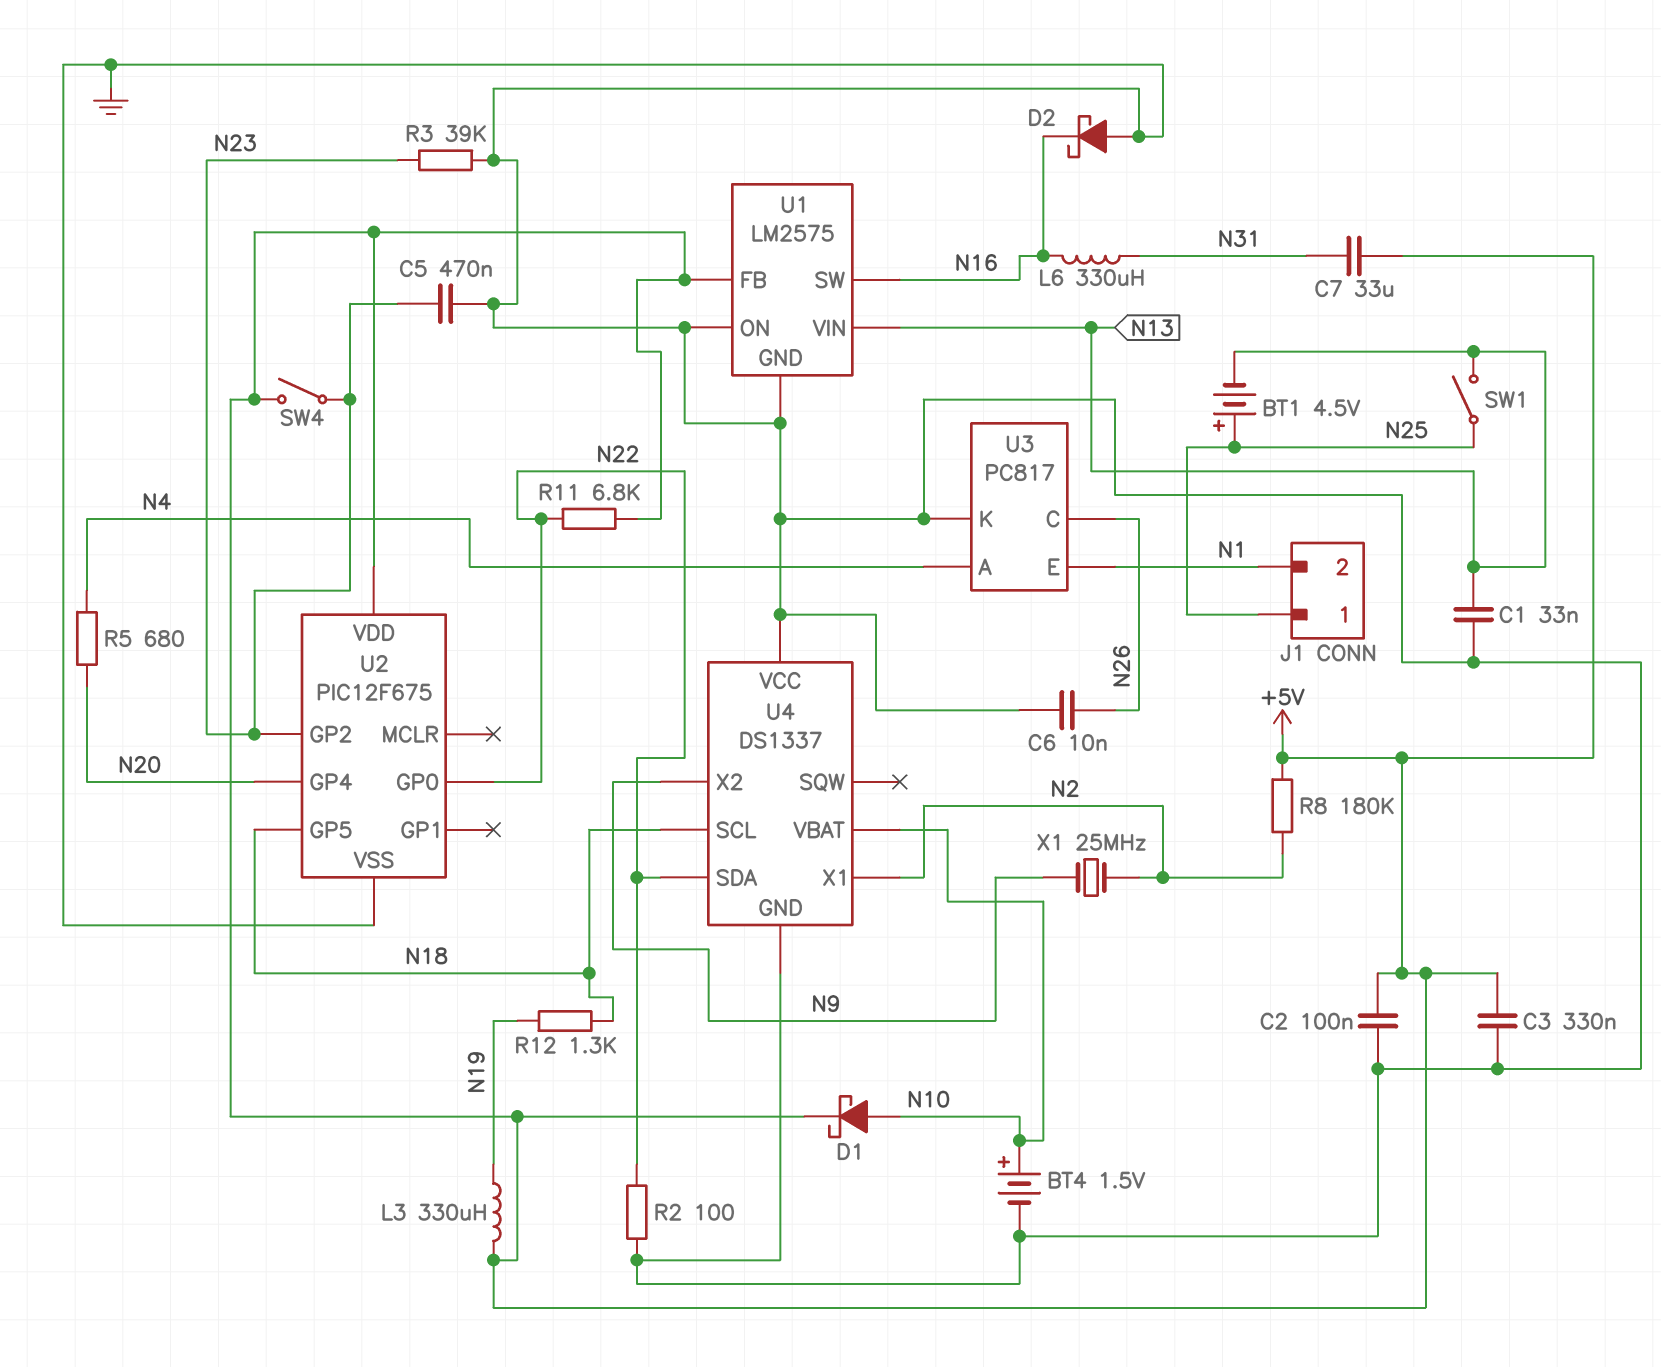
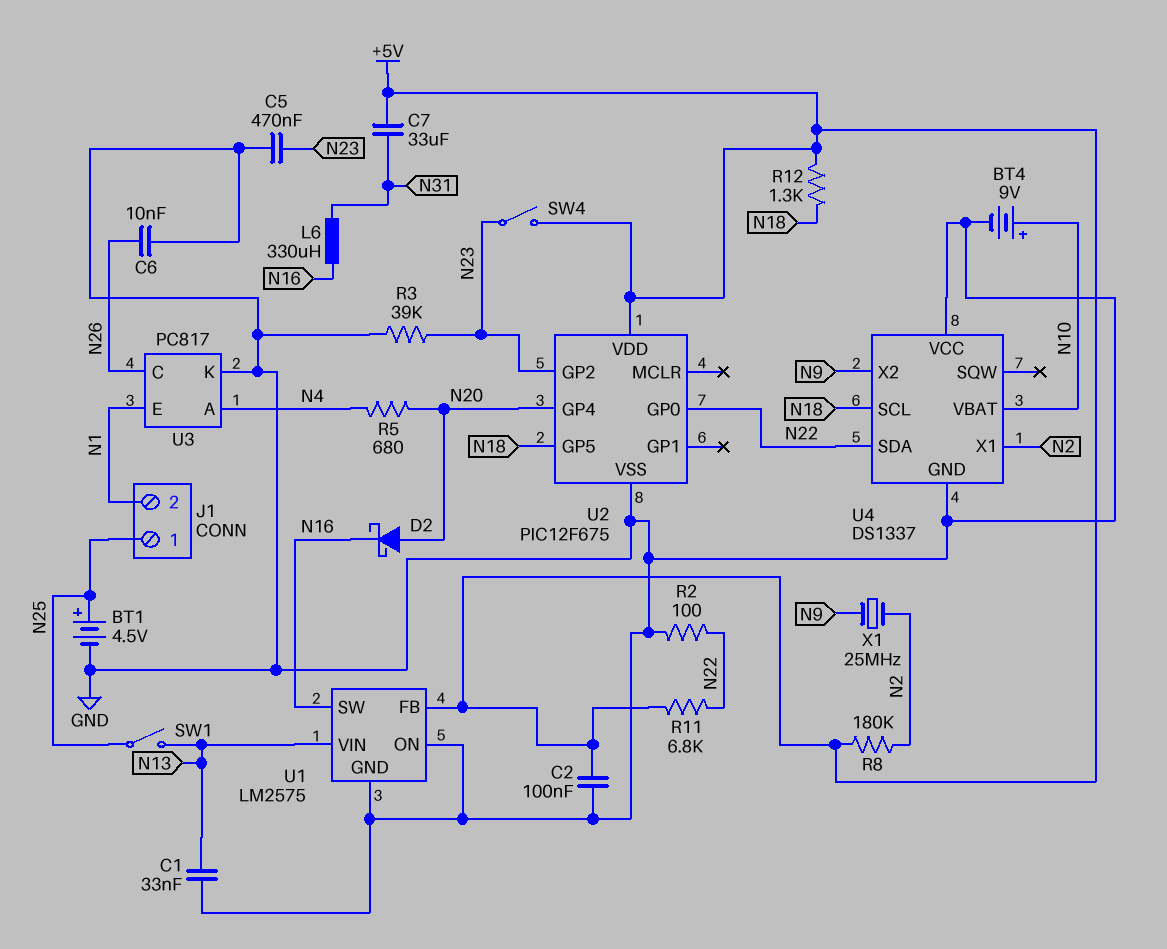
BT1: 4.5V (plus N25, minus N13) -> 4.5V (plus N25, minus GND)
BT4: 1.5V (plus N10, minus GND) -> 9V (plus N10, minus GND)
C3: 330nF (+5V, GND) -> none
D1: schottky (A N10, K +5V) -> none
D2: schottky (A GND, K N16) -> schottky (A N20, K N16)
L3: 330uH (+5V, N19) -> none
R12: 1.3k (N18, N19) -> 1.3k (+5V, N18)

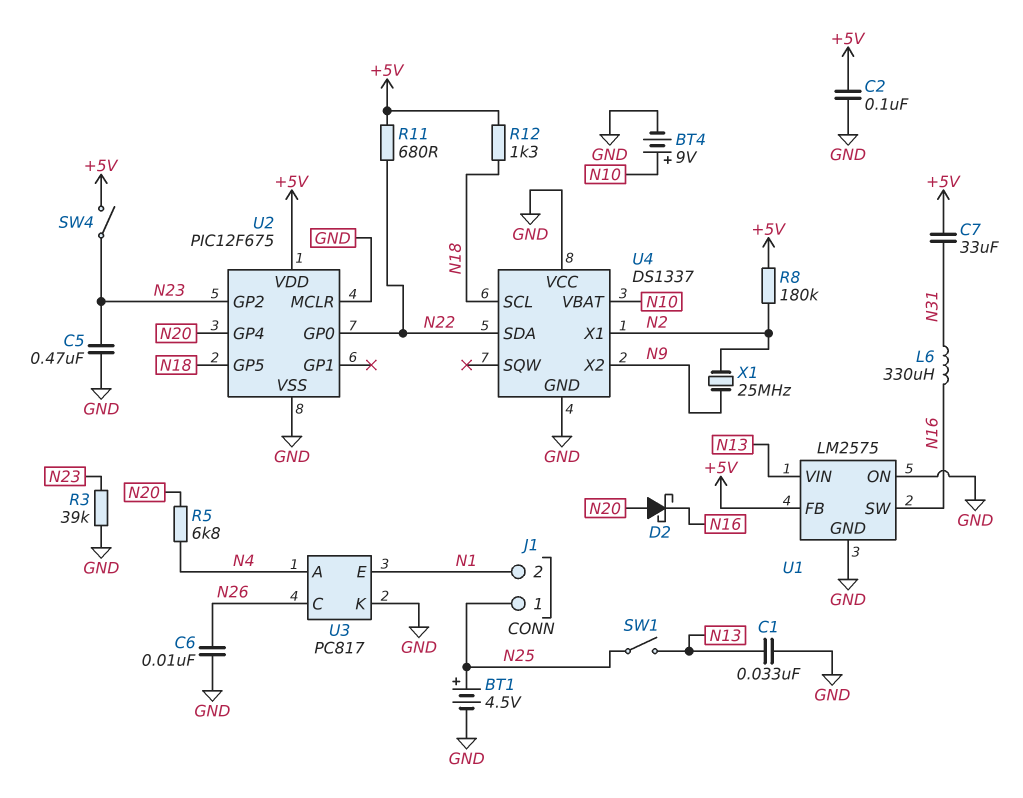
R2: 100 (GND, N22) -> none
R5: 680 (N4, N20) -> 6.8k (N4, N20)
R11: 6.8k (+5V, N22) -> 680 (+5V, N22)
U2 pin MCLR: none -> GND

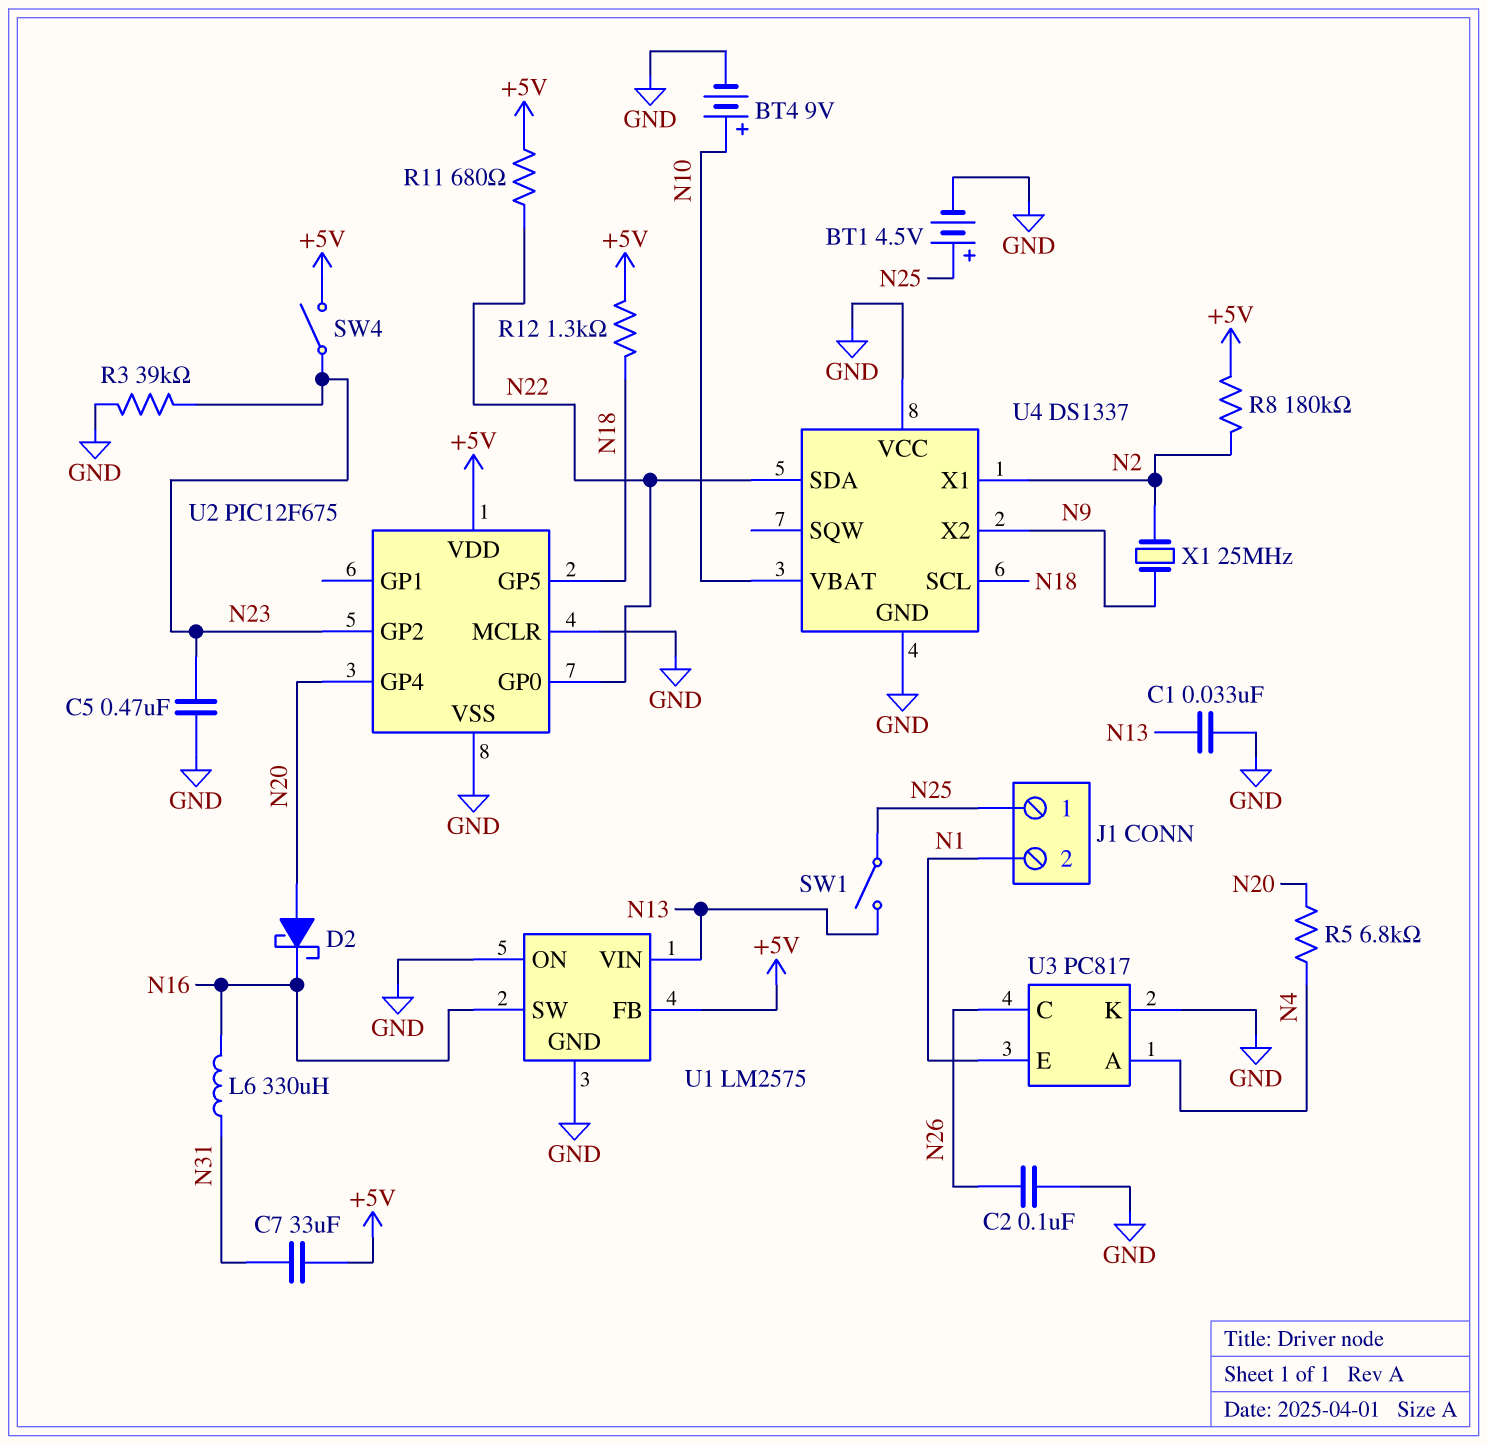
C2: 100nF (+5V, GND) -> 100nF (GND, N26)
C6: 10nF (GND, N26) -> none

